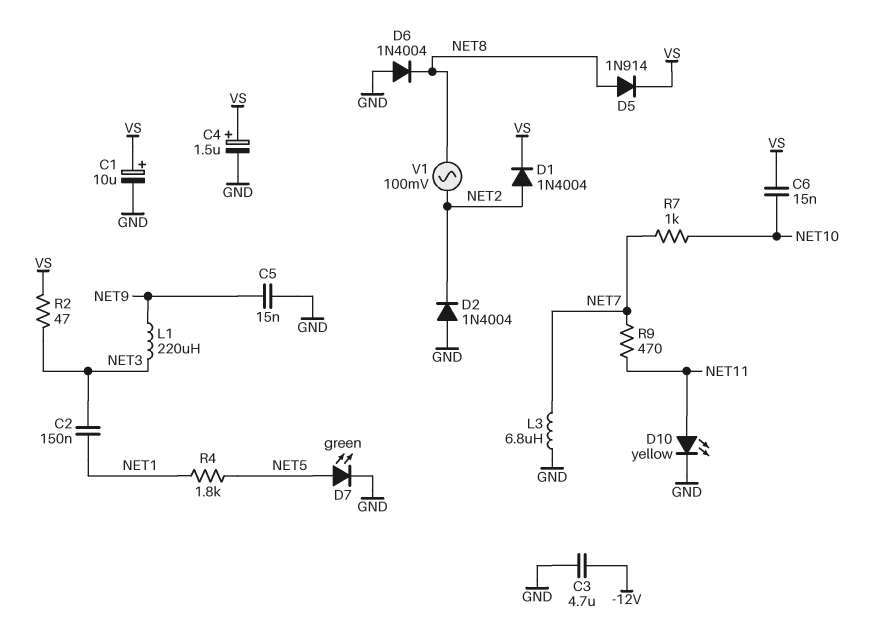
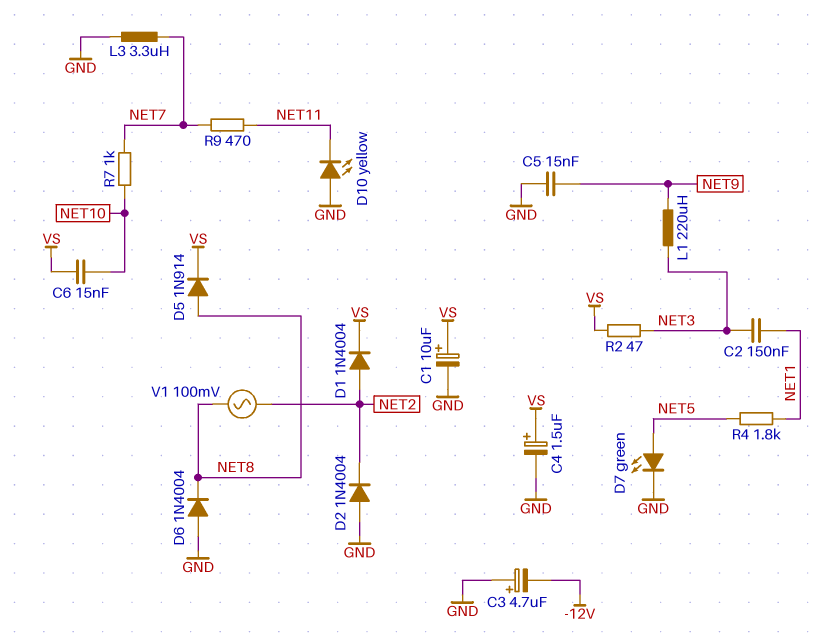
C3: 4.7uF (-12V, GND) -> 4.7uF (plus GND, minus -12V)
D10: LED yellow (A NET11, K GND) -> LED yellow (A GND, K NET11)
L3: 6.8uH (GND, NET7) -> 3.3uH (GND, NET7)

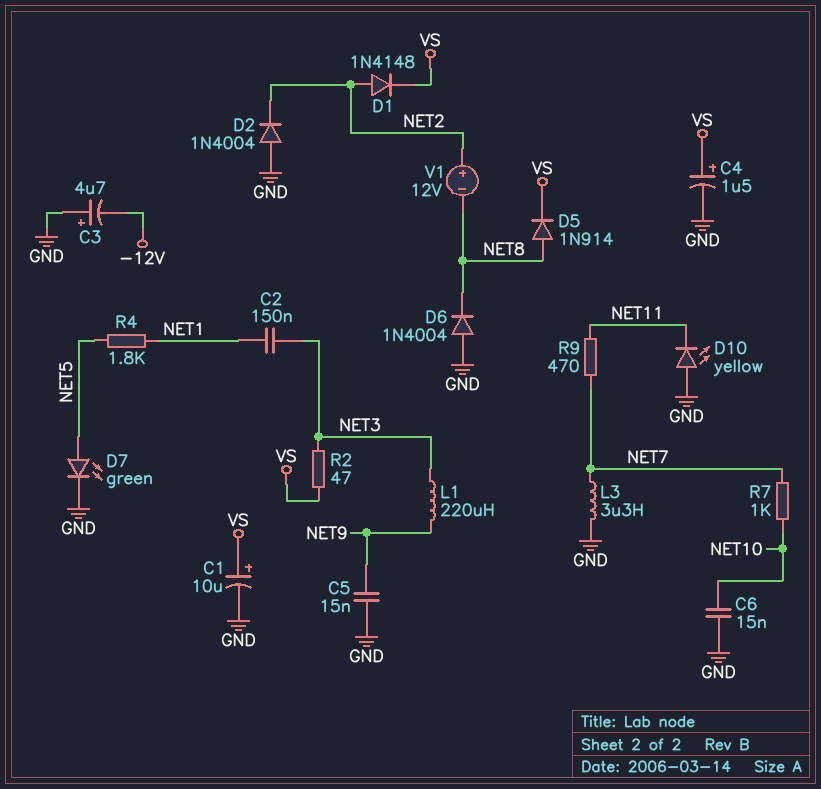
C6: 15nF (NET10, VS) -> 15nF (GND, NET10)
D1: diode 1N4004 (A NET2, K VS) -> diode 1N4148 (A NET2, K VS)
V1: AC 100mV (NET2, NET8) -> 12V (plus NET2, minus NET8)

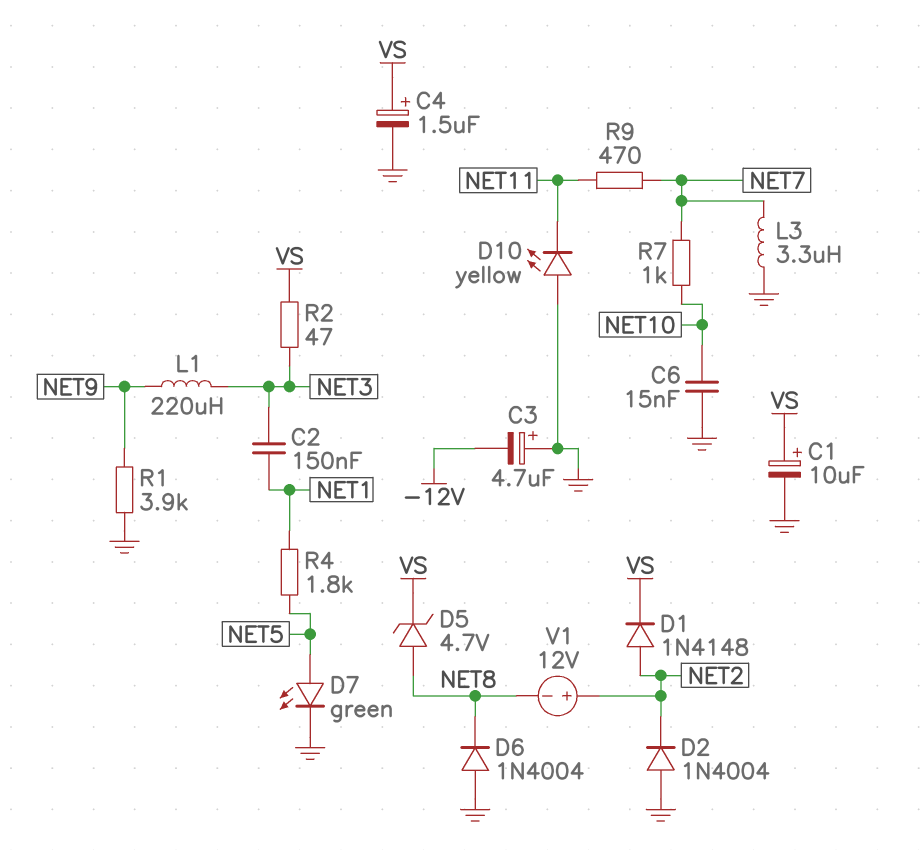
C5: 15nF (GND, NET9) -> none
D5: diode 1N914 (A NET8, K VS) -> zener 4.7V (A NET8, K VS)
R1: none -> 3.9k (GND, NET9)

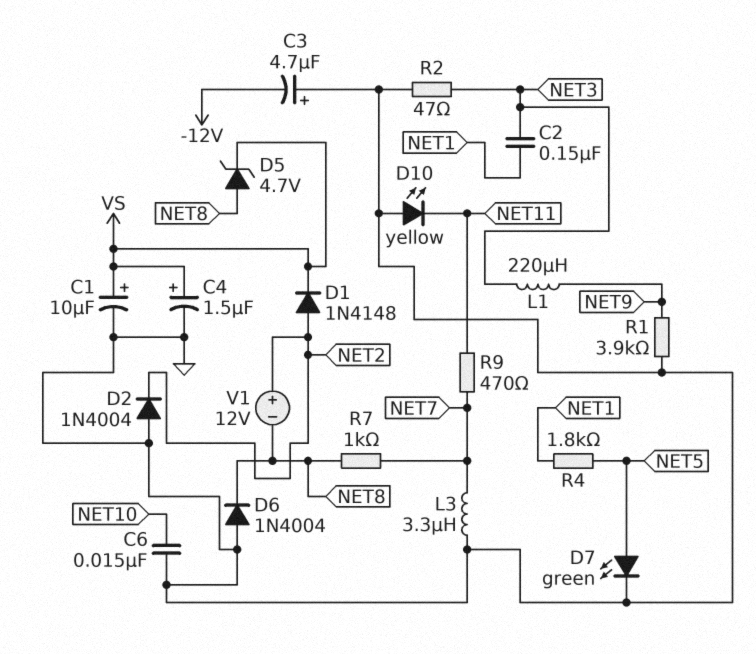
R2: 47 (NET3, VS) -> 47 (GND, NET3)
R7: 1k (NET7, NET10) -> 1k (NET7, NET8)

